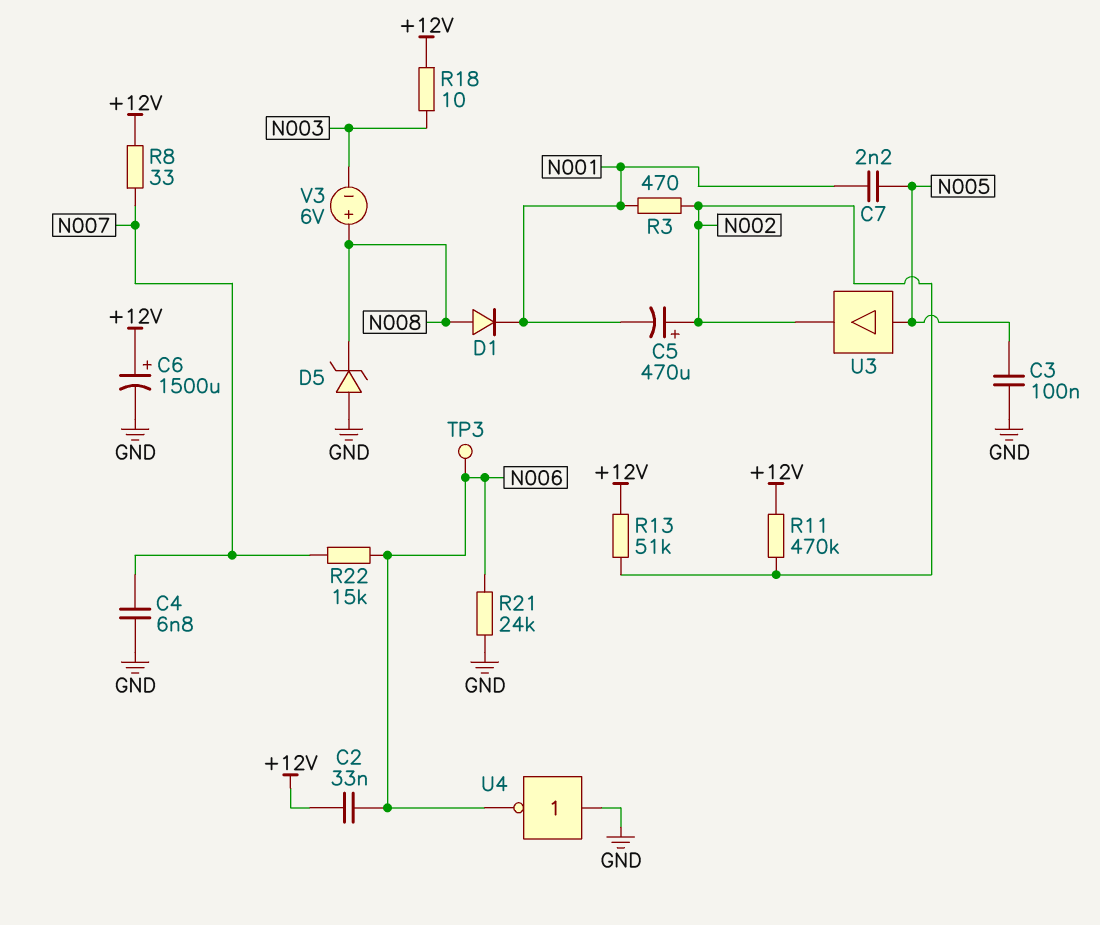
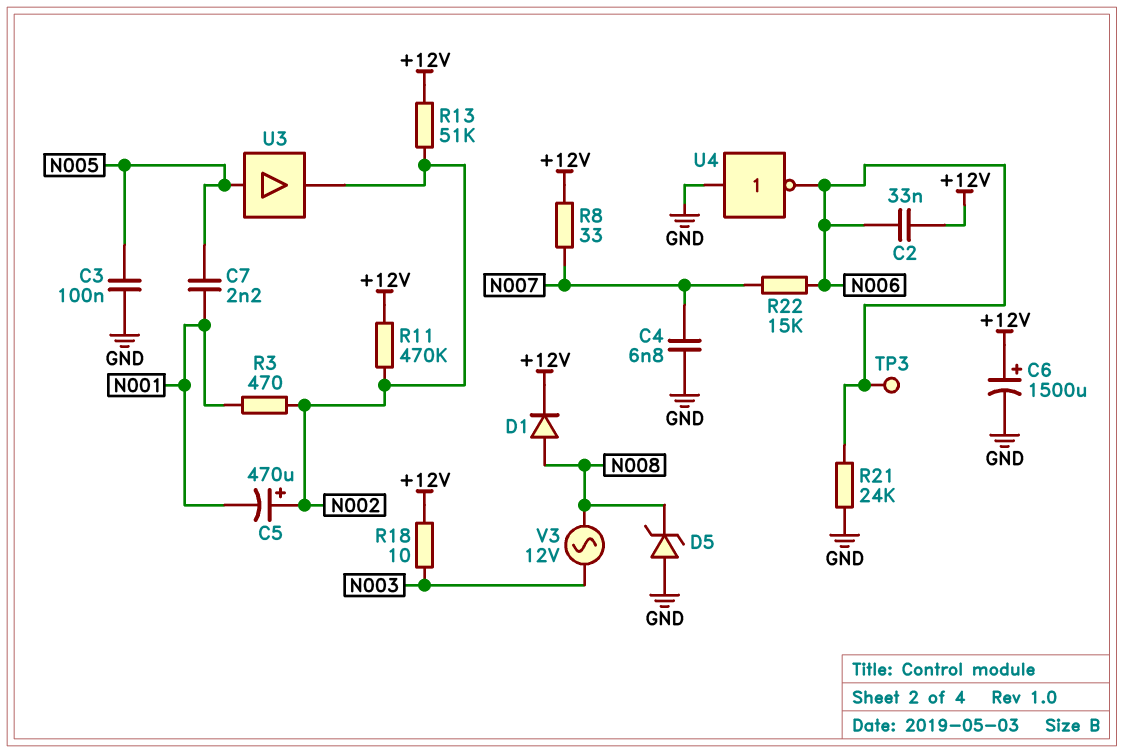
D1: diode (A N008, K N001) -> diode (A N008, K +12V)
V3: 6V (plus N008, minus N003) -> AC 12V (N003, N008)

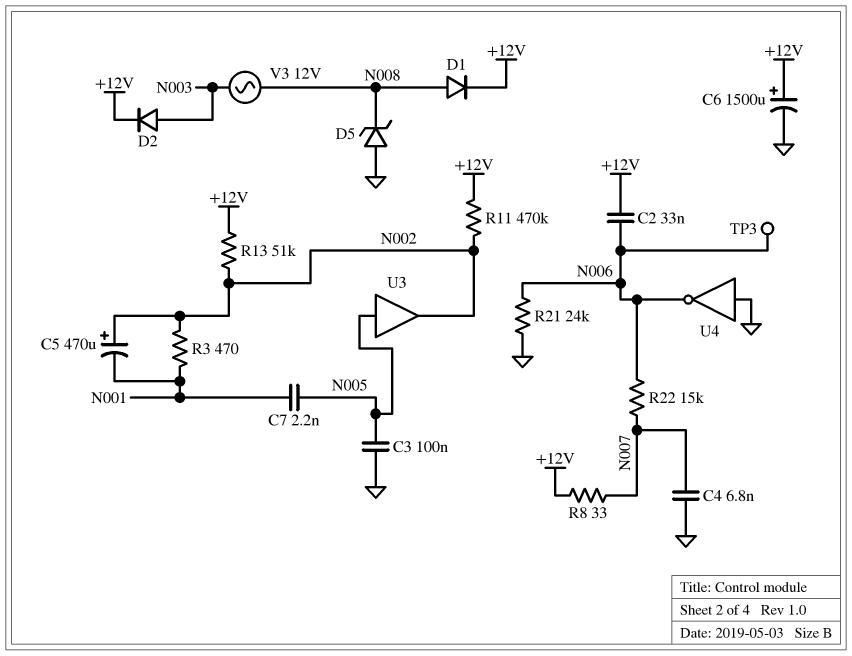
D2: none -> diode (A N003, K +12V)
R18: 10 (+12V, N003) -> none

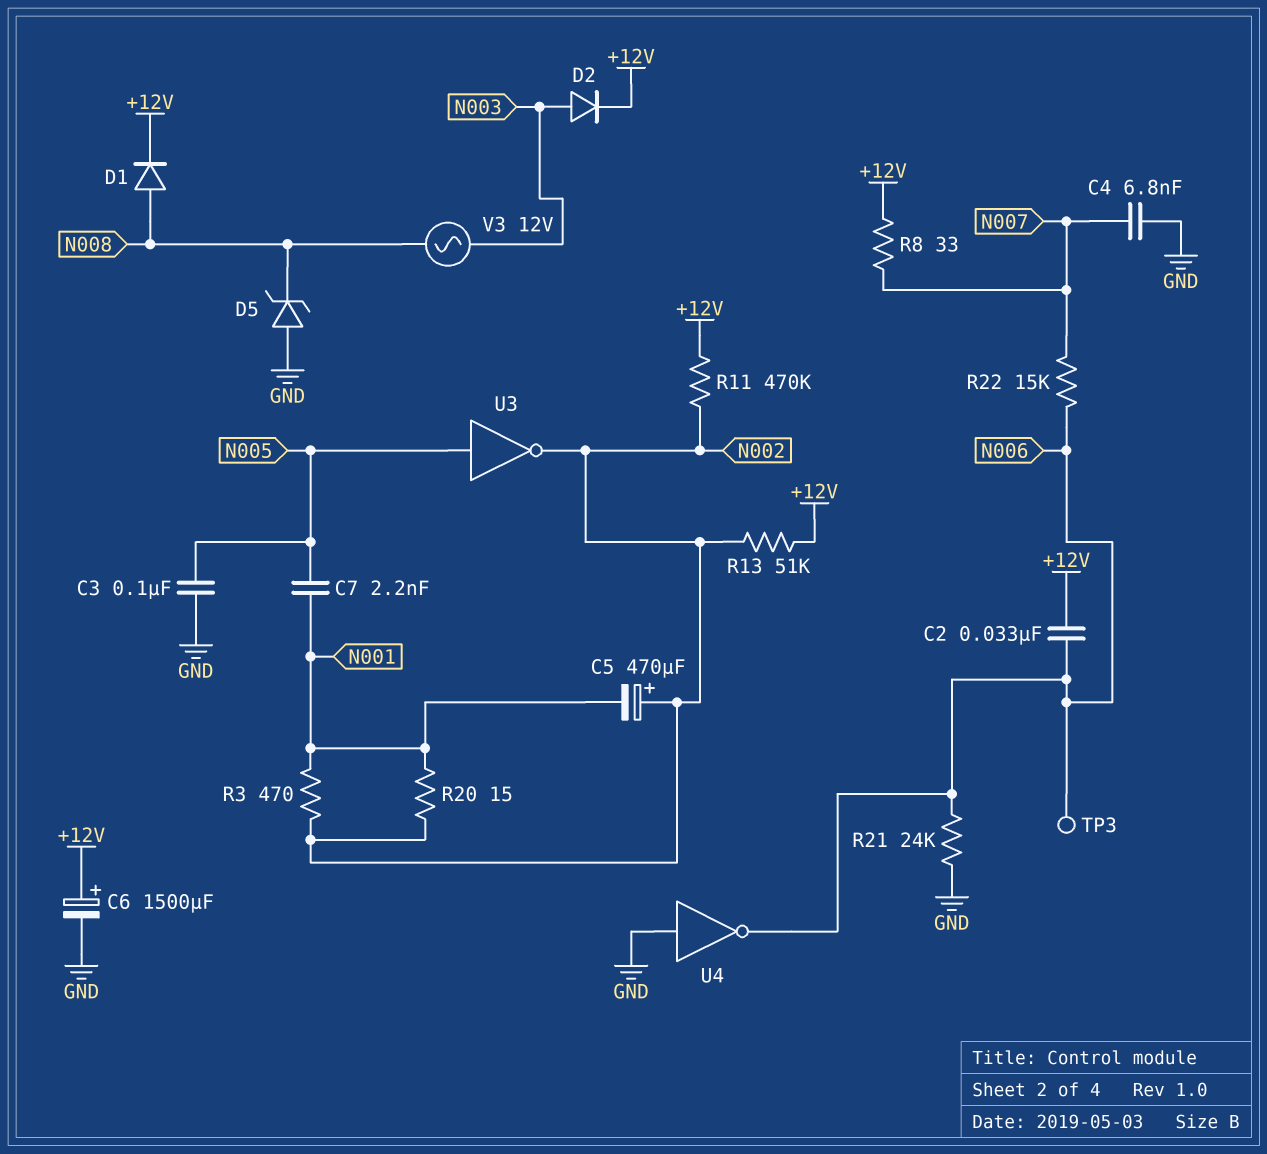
R20: none -> 15 (N001, N002)
U3: buffer (in N005, out N002) -> NOT (in N005, out N002)

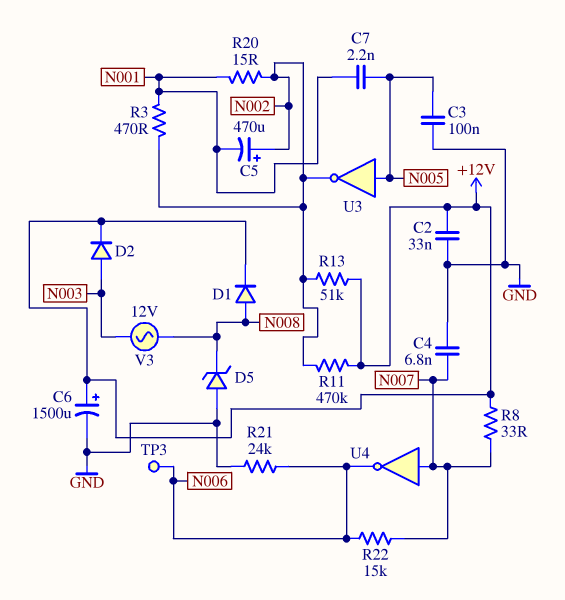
C2: 33nF (+12V, N006) -> 33nF (+12V, GND)
U4: NOT (in GND, out N006) -> NOT (in N007, out N006)

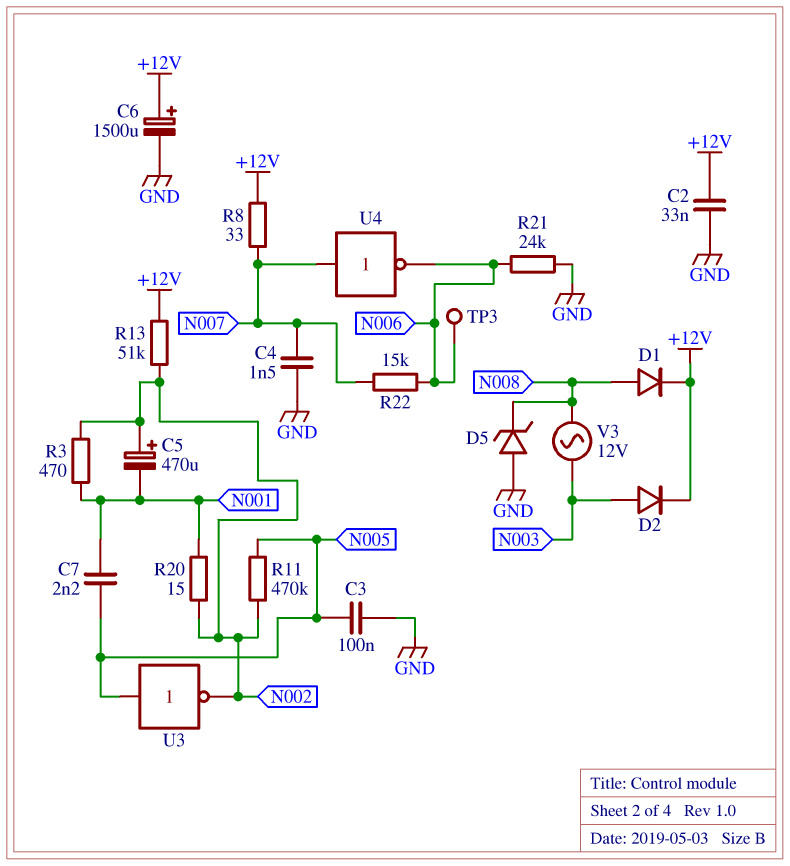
C4: 6.8nF (GND, N007) -> 1.5nF (GND, N007)
R11: 470k (+12V, N002) -> 470k (N002, N005)

